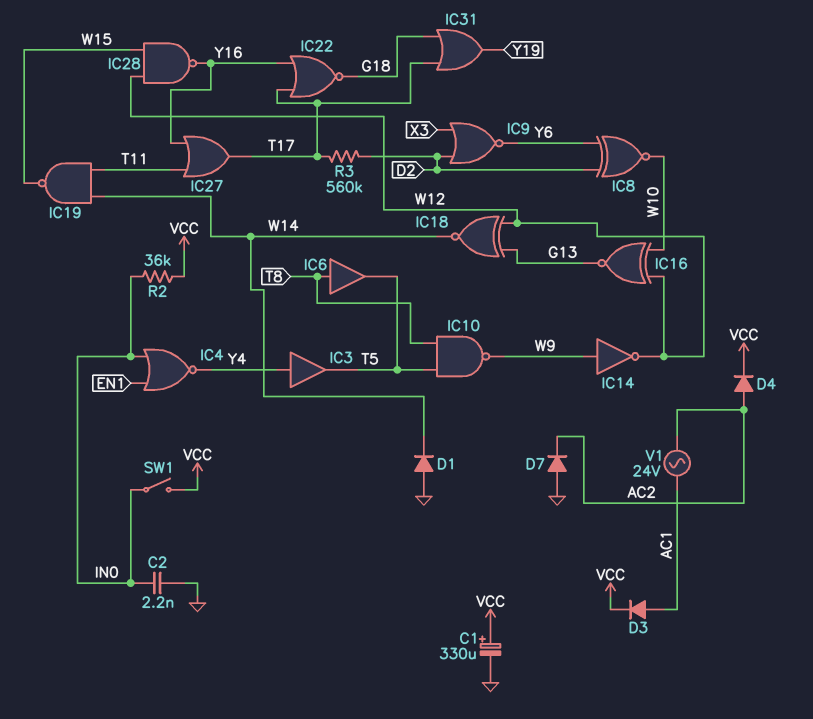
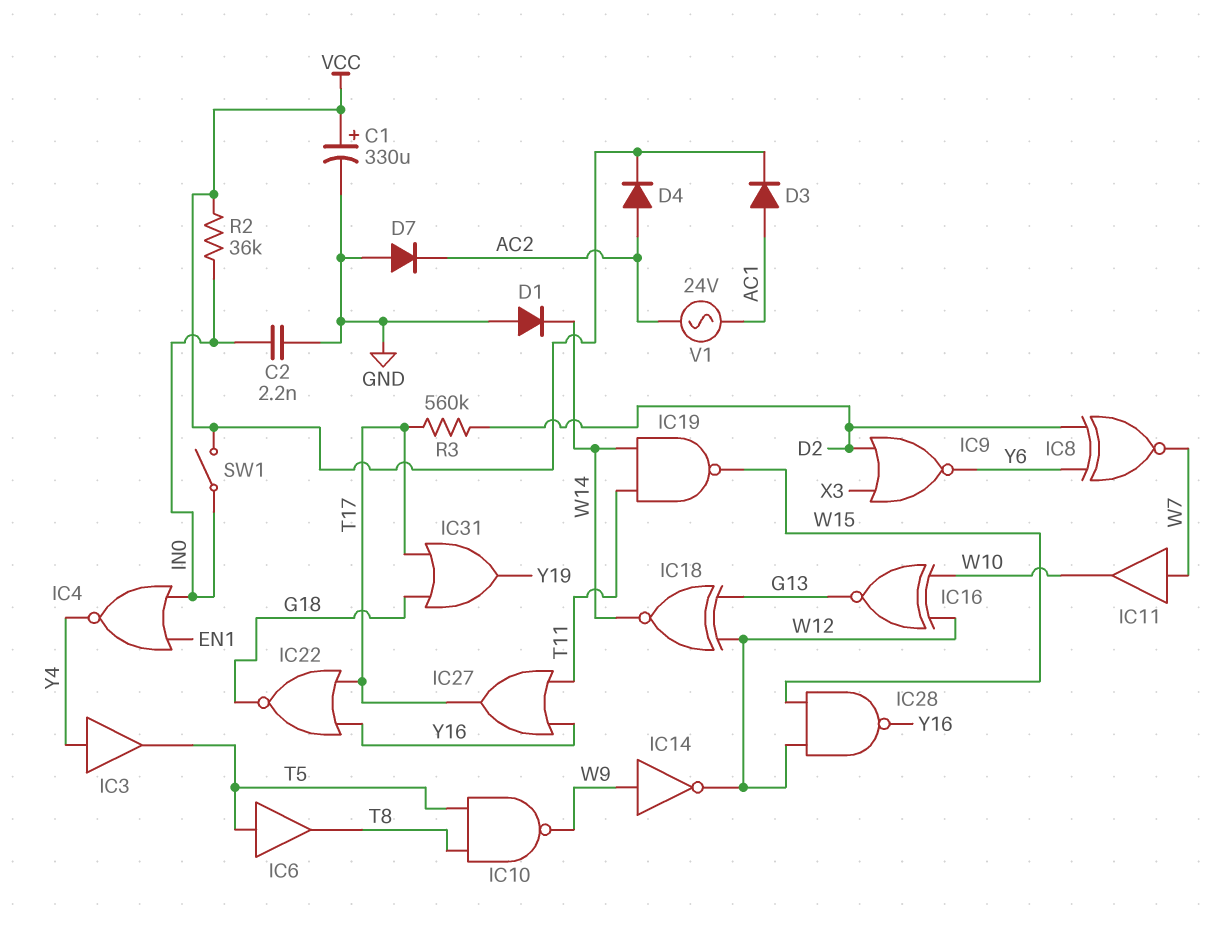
IC6: buffer (in T8, out T5) -> buffer (in T5, out T8)
IC8: XNOR (in D2, in Y6, out W10) -> XNOR (in D2, in Y6, out W7)
IC11: none -> buffer (in W7, out W10)

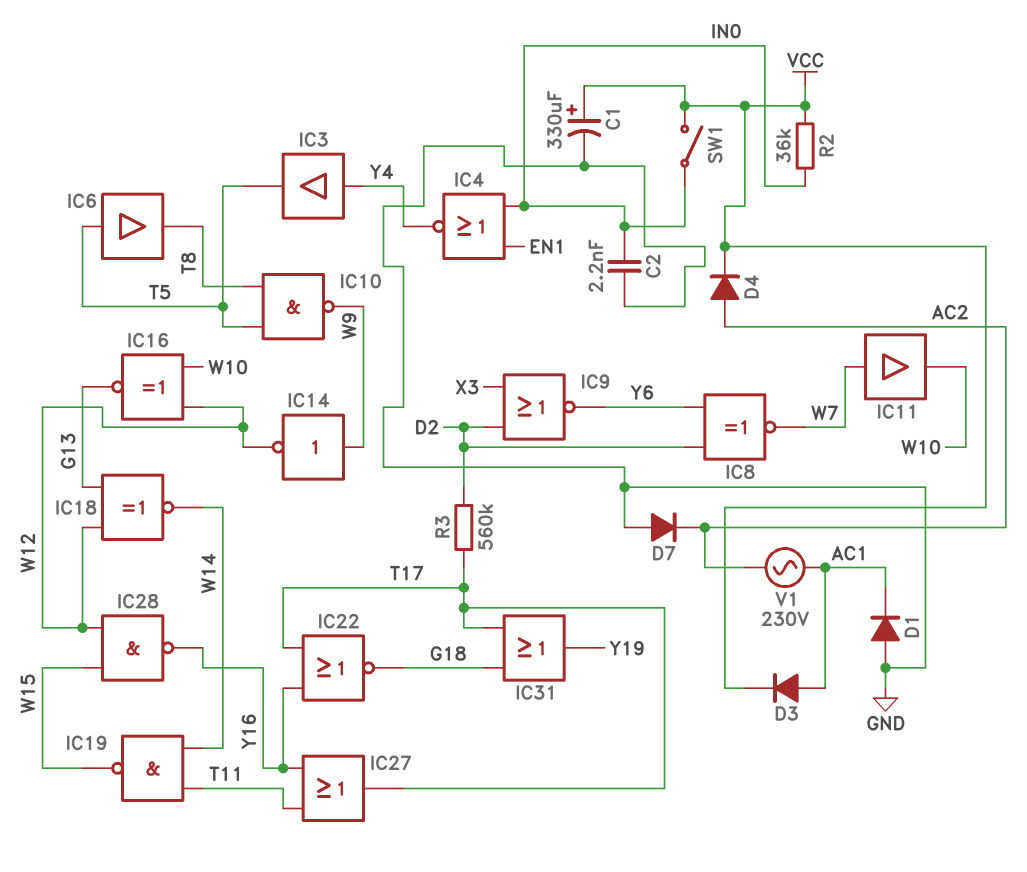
D1: diode (A GND, K W14) -> diode (A GND, K AC1)
V1: AC 24V (AC1, AC2) -> AC 230V (AC1, AC2)

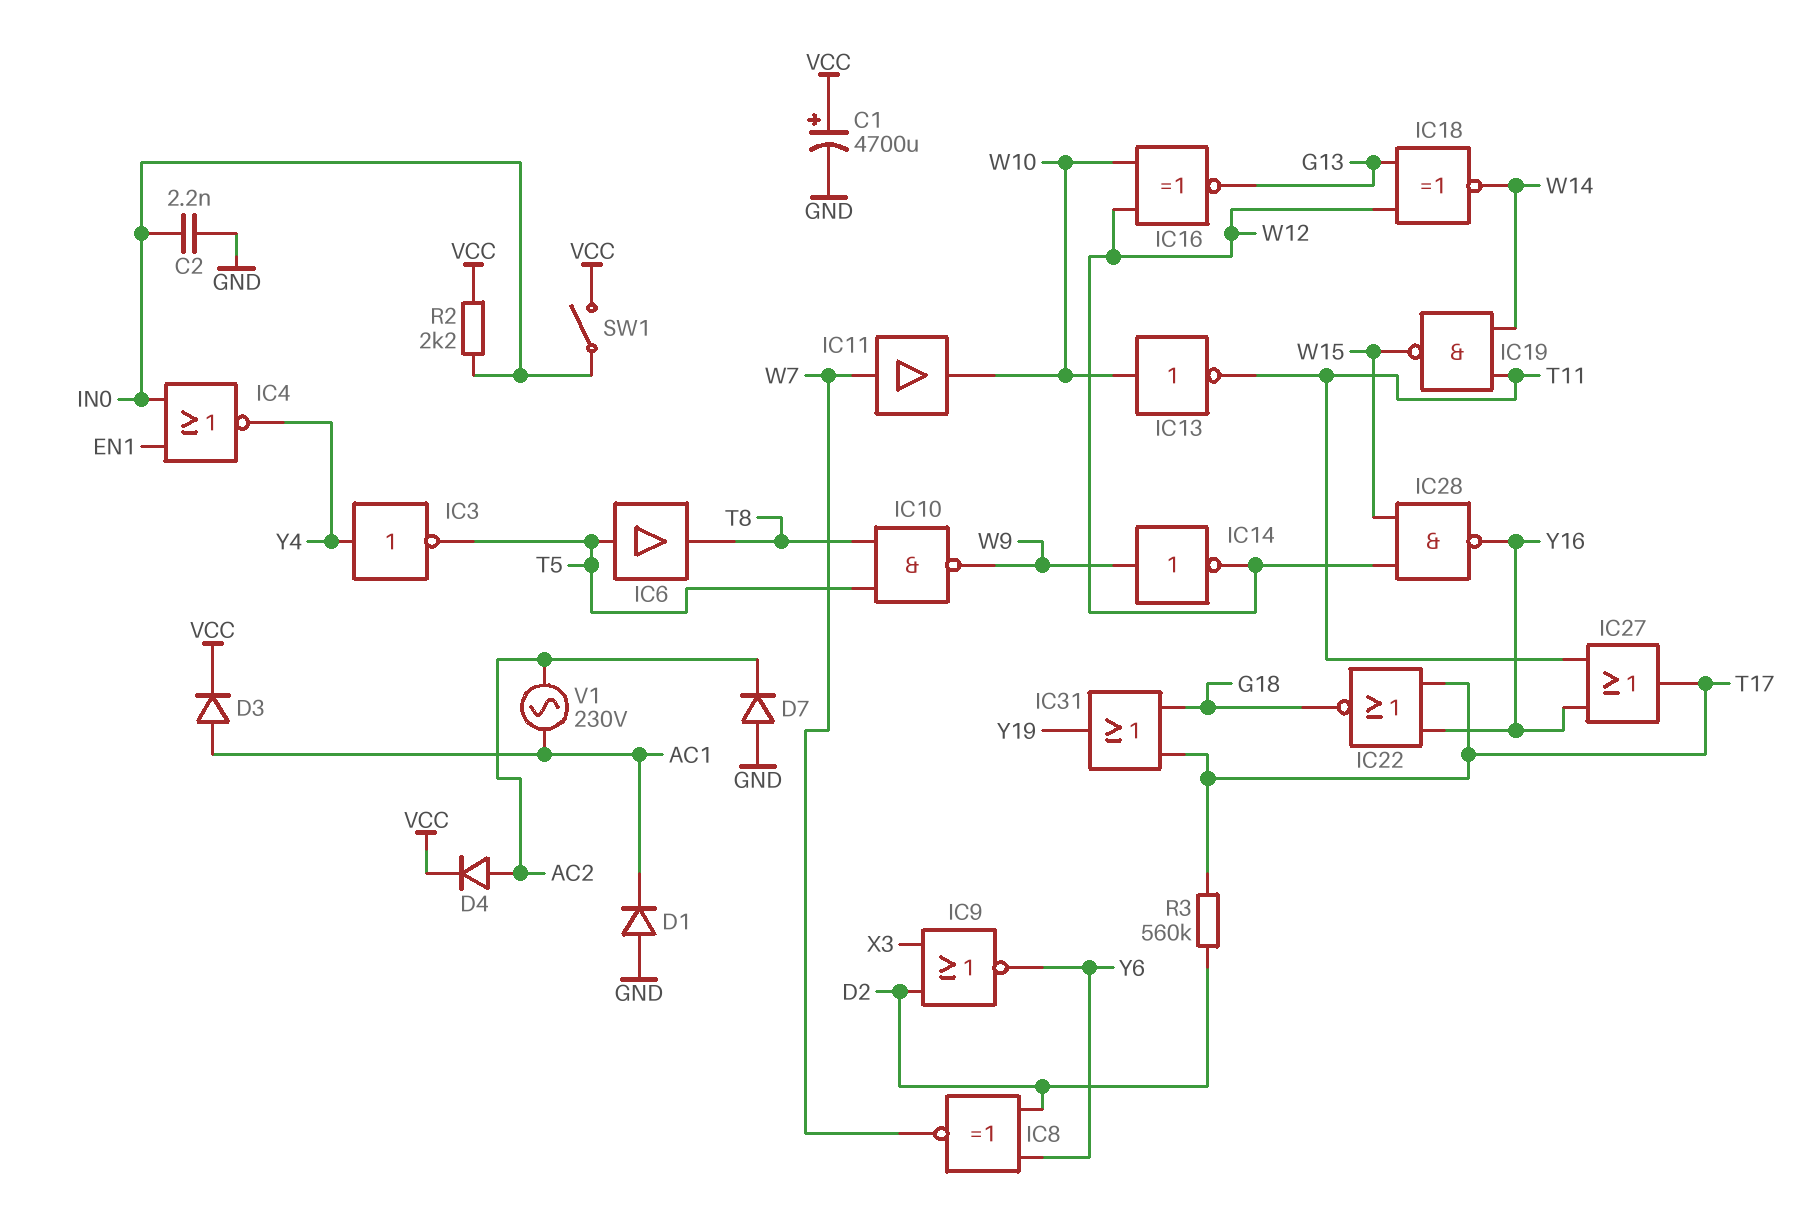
C1: 330uF (plus VCC, minus GND) -> 4700uF (plus VCC, minus GND)
IC3: buffer (in Y4, out T5) -> NOT (in Y4, out T5)
IC13: none -> NOT (in W10, out T11)
R2: 36k (IN0, VCC) -> 2.2k (IN0, VCC)

